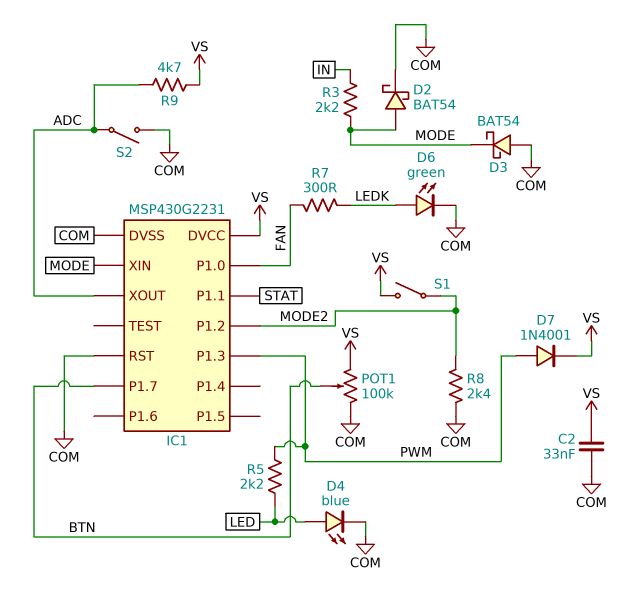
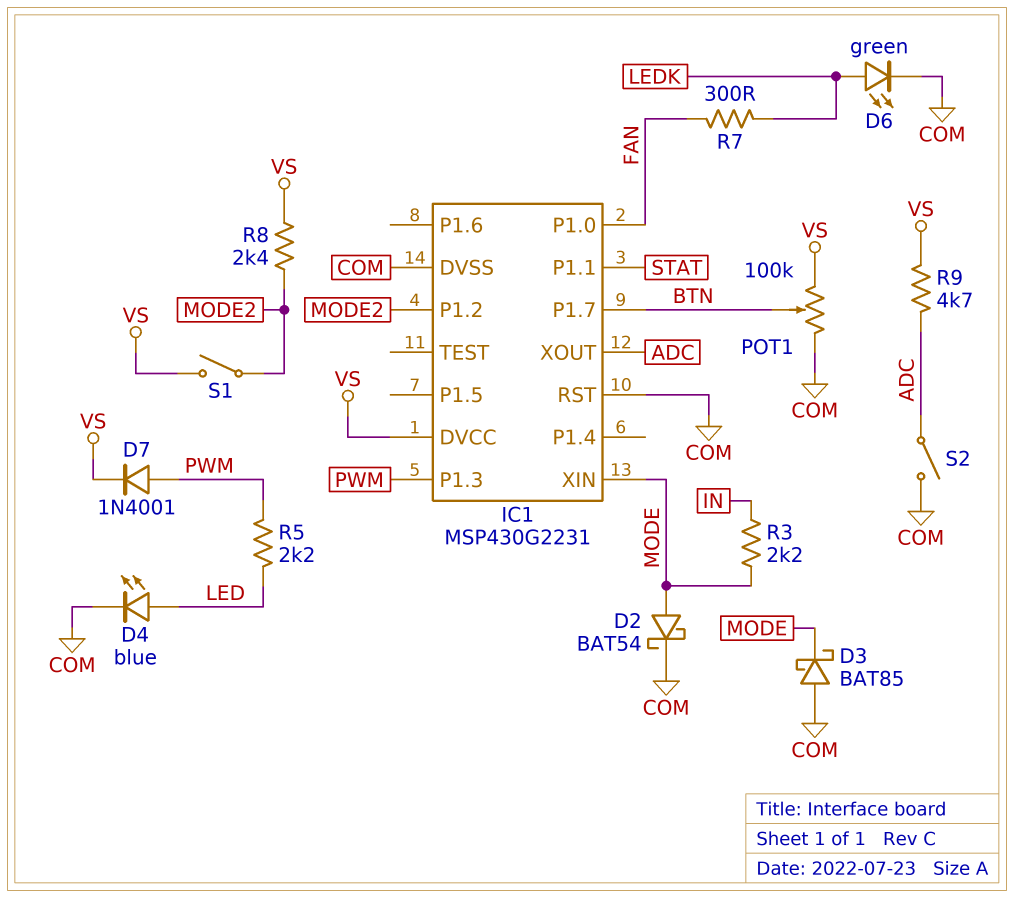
C2: 33nF (COM, VS) -> none
D3: schottky BAT54 (A COM, K MODE) -> schottky BAT85 (A COM, K MODE)
R8: 2.4k (COM, MODE2) -> 2.4k (MODE2, VS)

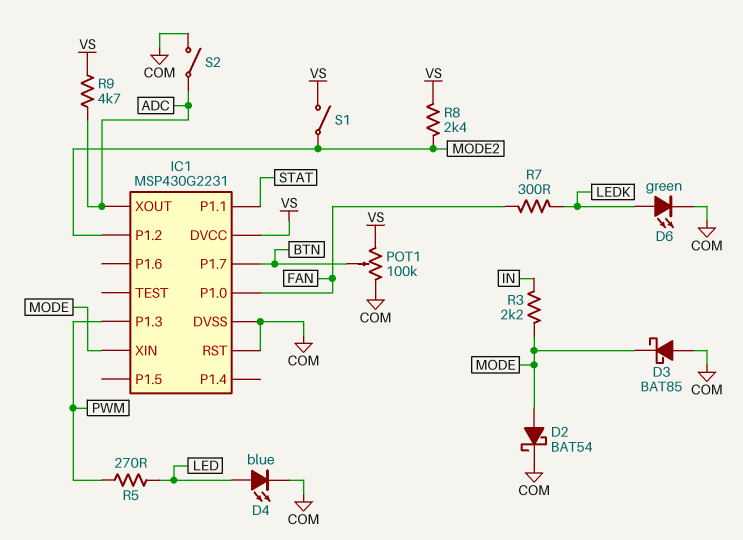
D7: diode 1N4001 (A PWM, K VS) -> none
R5: 2.2k (LED, PWM) -> 270 (LED, PWM)

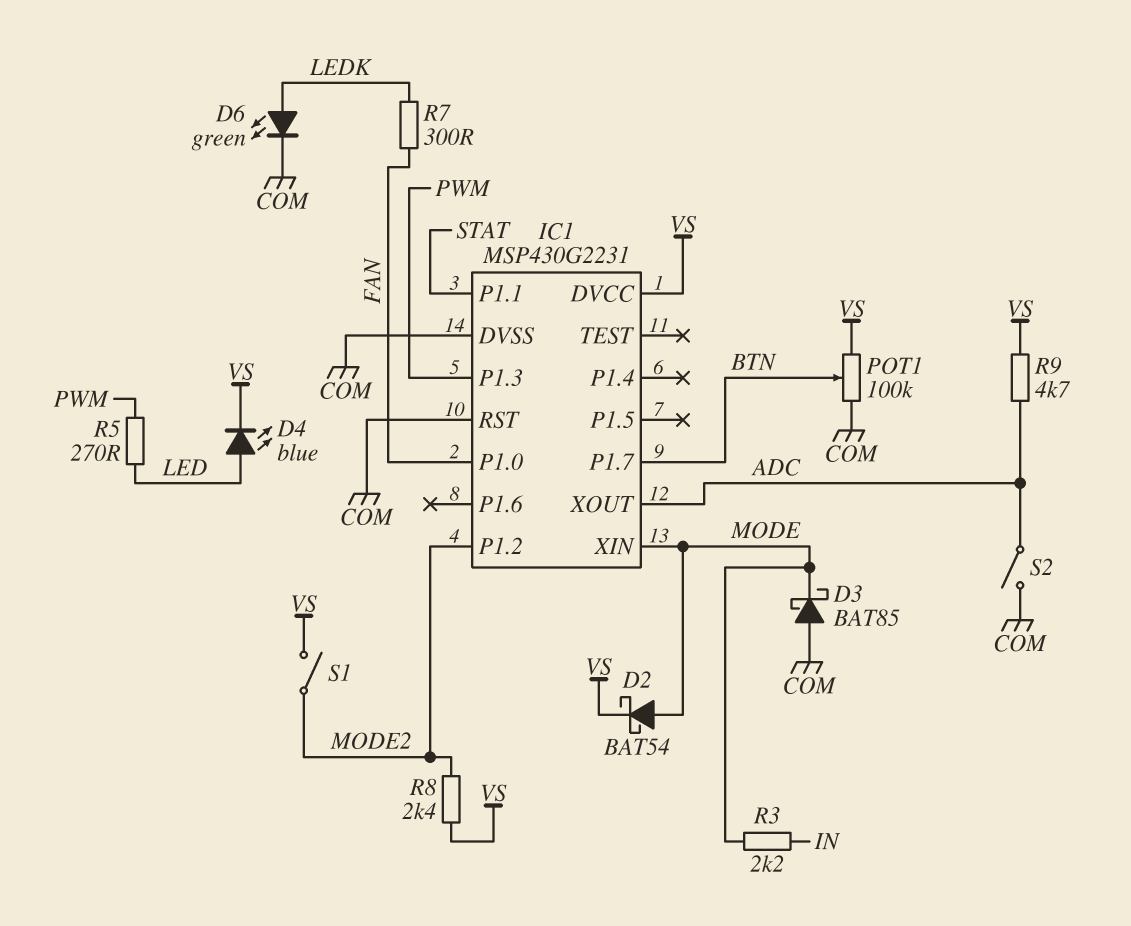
D2: schottky BAT54 (A MODE, K COM) -> schottky BAT54 (A MODE, K VS)
D4: LED blue (A LED, K COM) -> LED blue (A LED, K VS)

